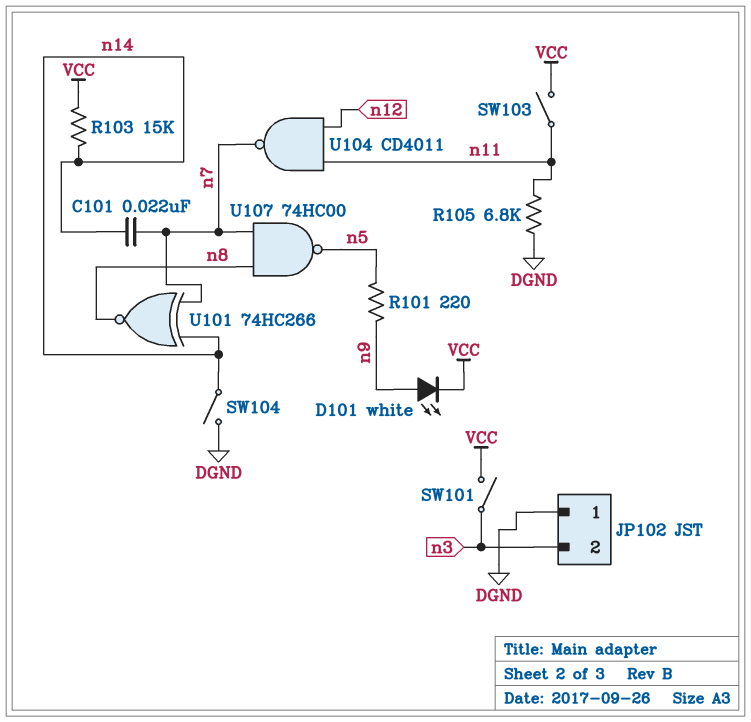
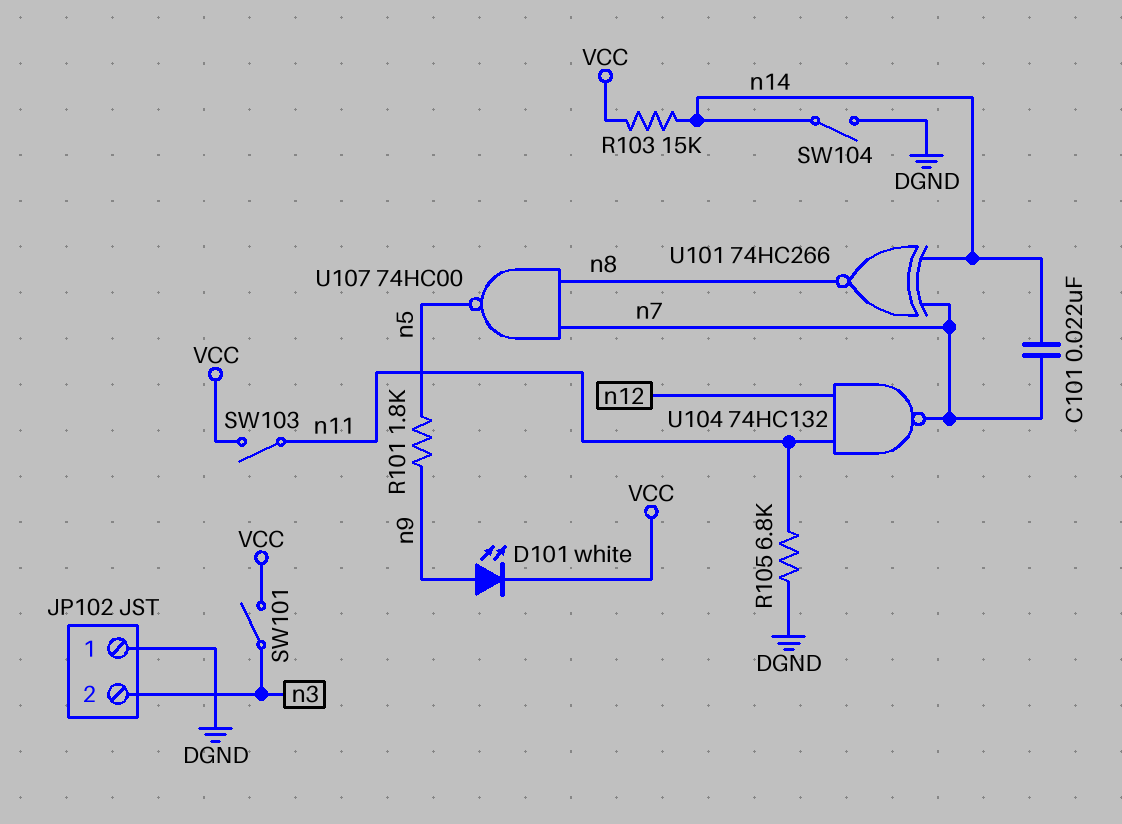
R101: 220 (n5, n9) -> 1.8k (n5, n9)
U104: NAND CD4011 (in n11, in n12, out n7) -> NAND 74HC132 (in n11, in n12, out n7)

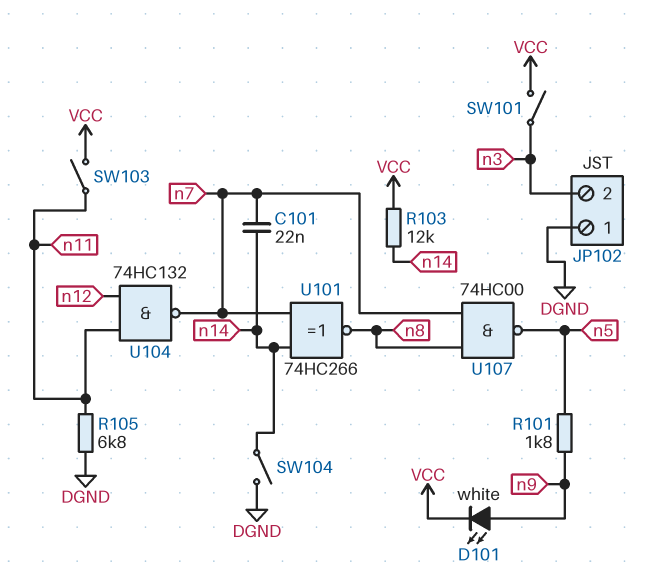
R103: 15k (VCC, n14) -> 12k (VCC, n14)

